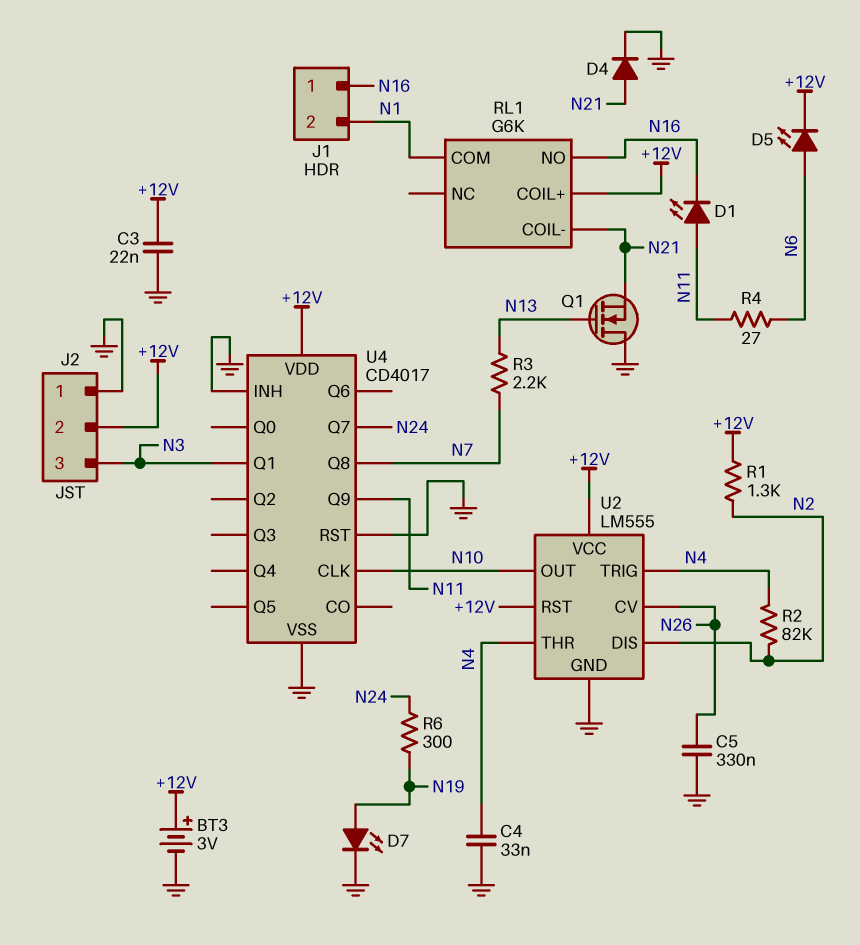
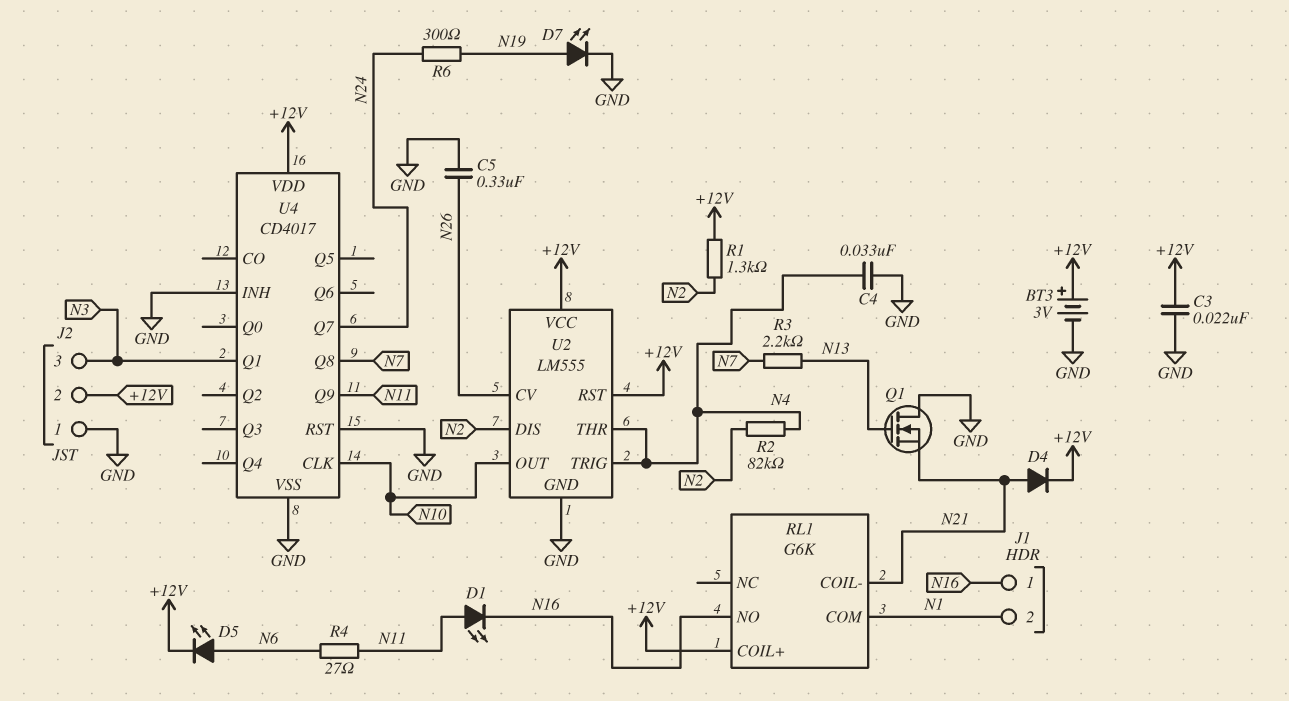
D4: diode (A N21, K GND) -> diode (A N21, K +12V)

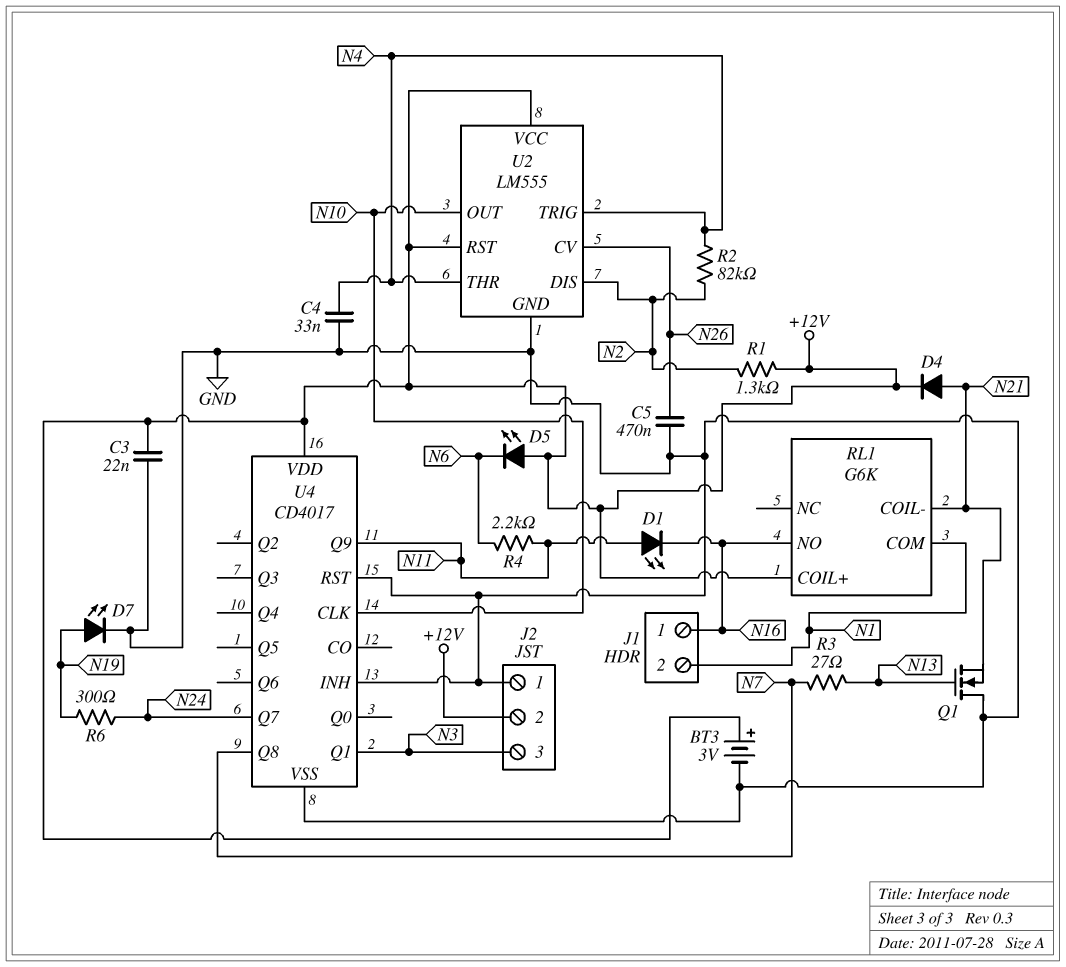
C5: 330nF (GND, N26) -> 470nF (GND, N26)
D5: LED (A N6, K +12V) -> LED (A +12V, K N6)
R3: 2.2k (N7, N13) -> 27 (N7, N13)
R4: 27 (N6, N11) -> 2.2k (N6, N11)

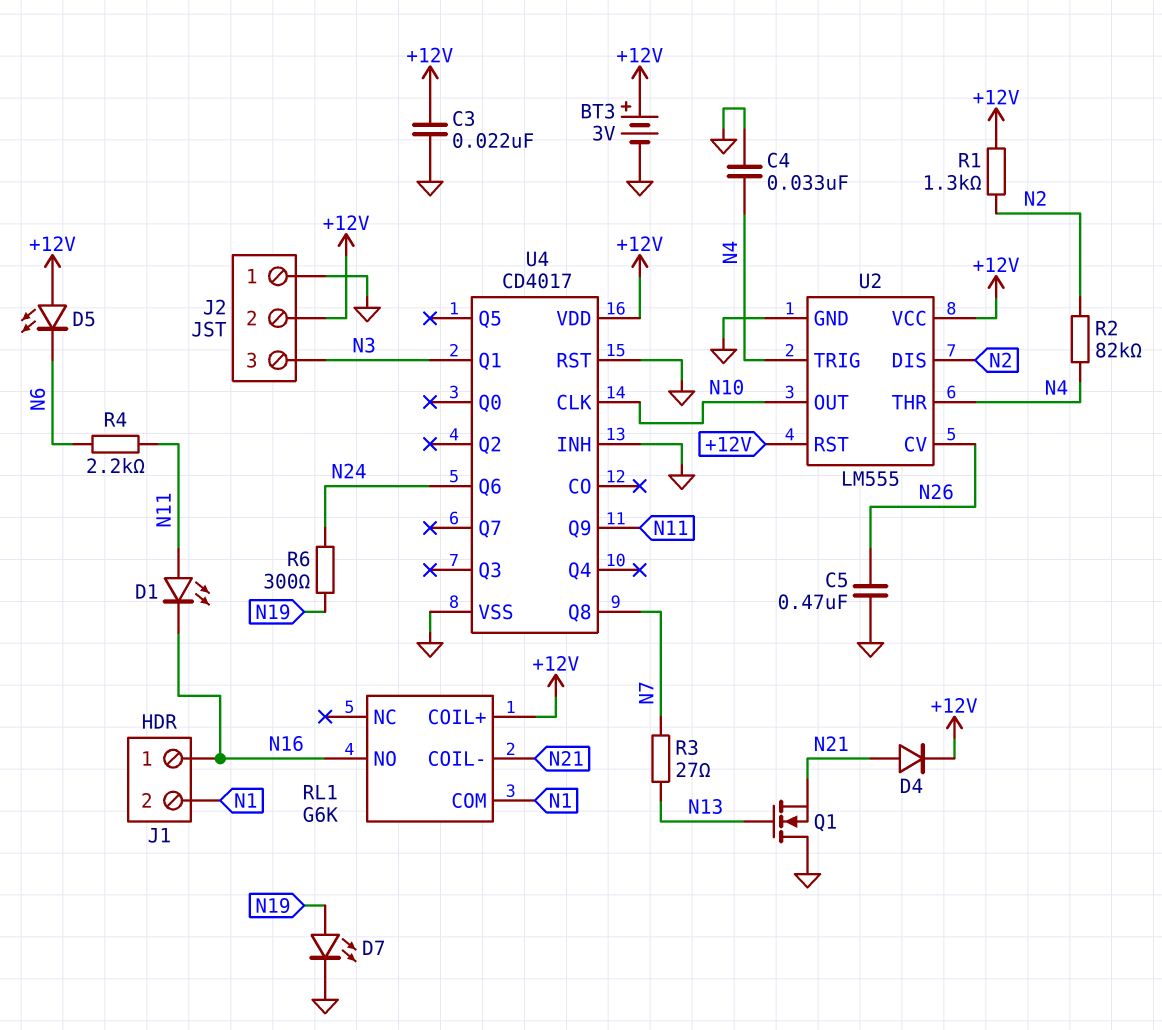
U4 pin Q6: none -> N24
U4 pin Q7: N24 -> none

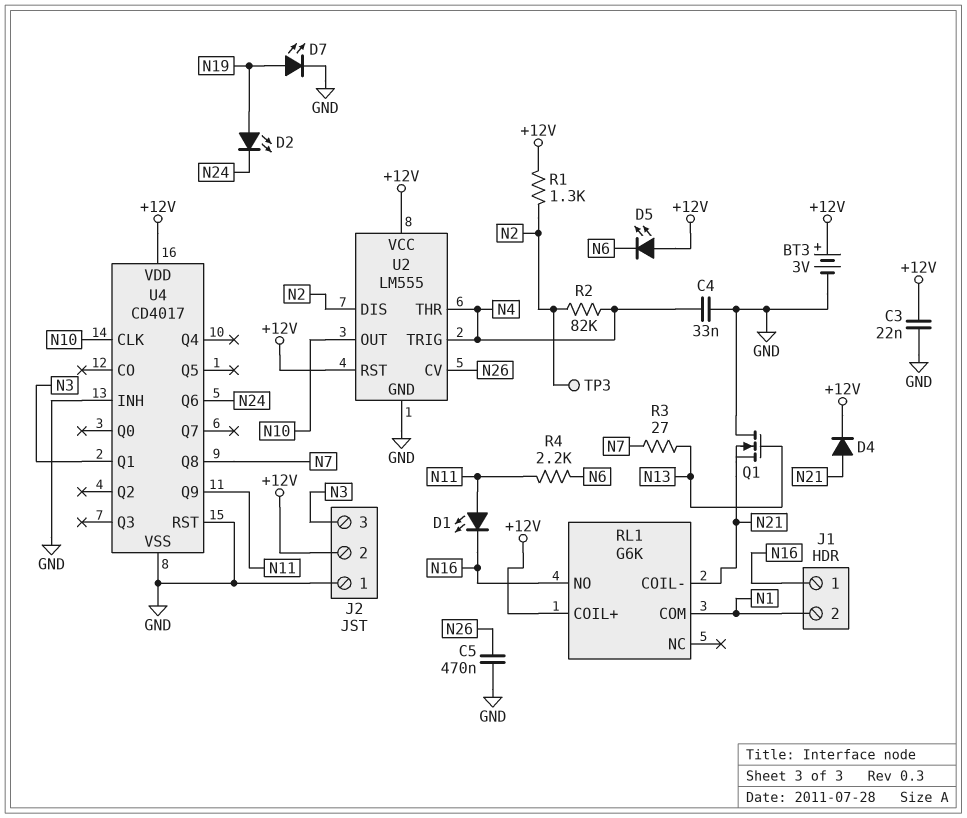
D2: none -> LED (A N19, K N24)
R6: 300 (N19, N24) -> none
TP3: none -> test point (N2)

